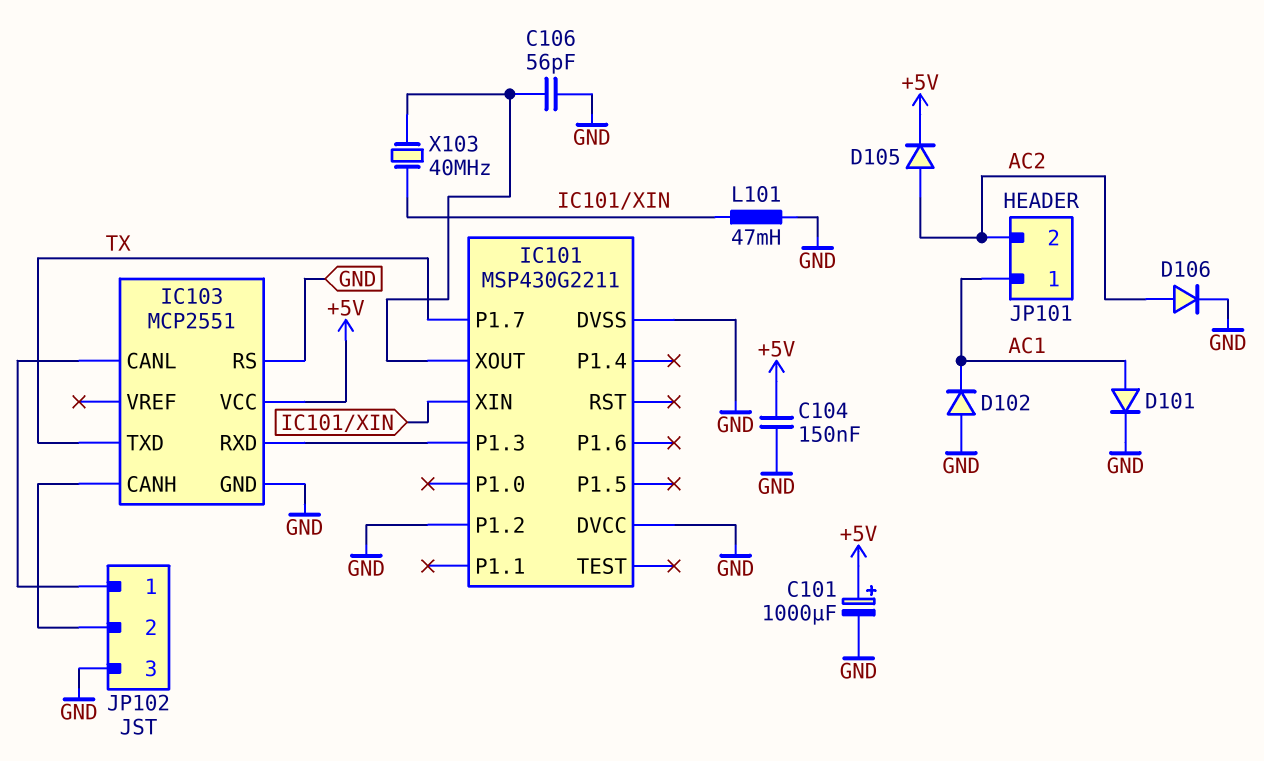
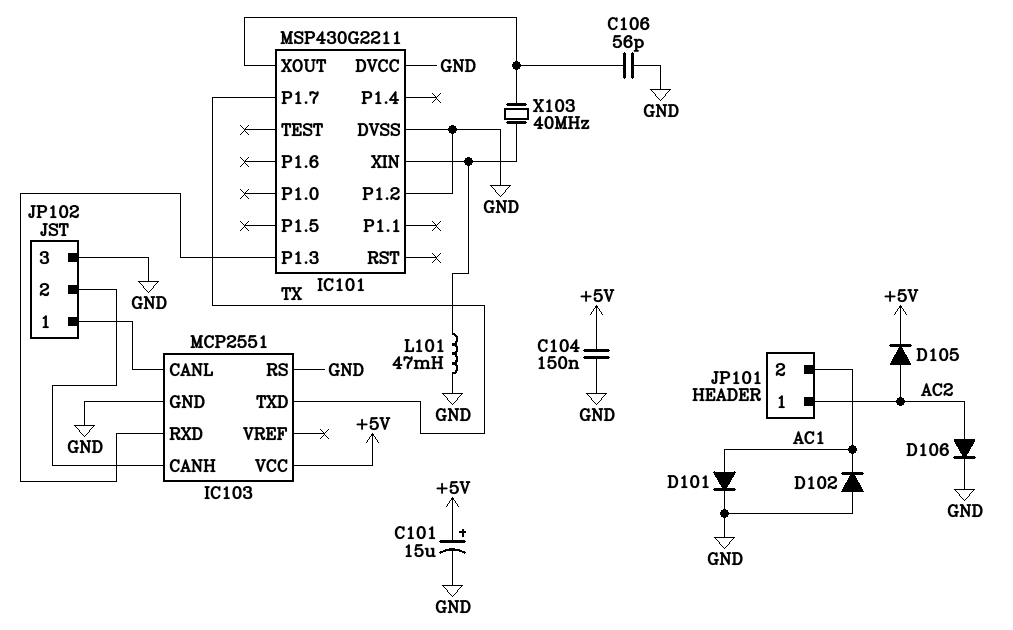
C101: 1000uF (plus +5V, minus GND) -> 15uF (plus +5V, minus GND)
JP101 pin 1: AC1 -> AC2
JP101 pin 2: AC2 -> AC1

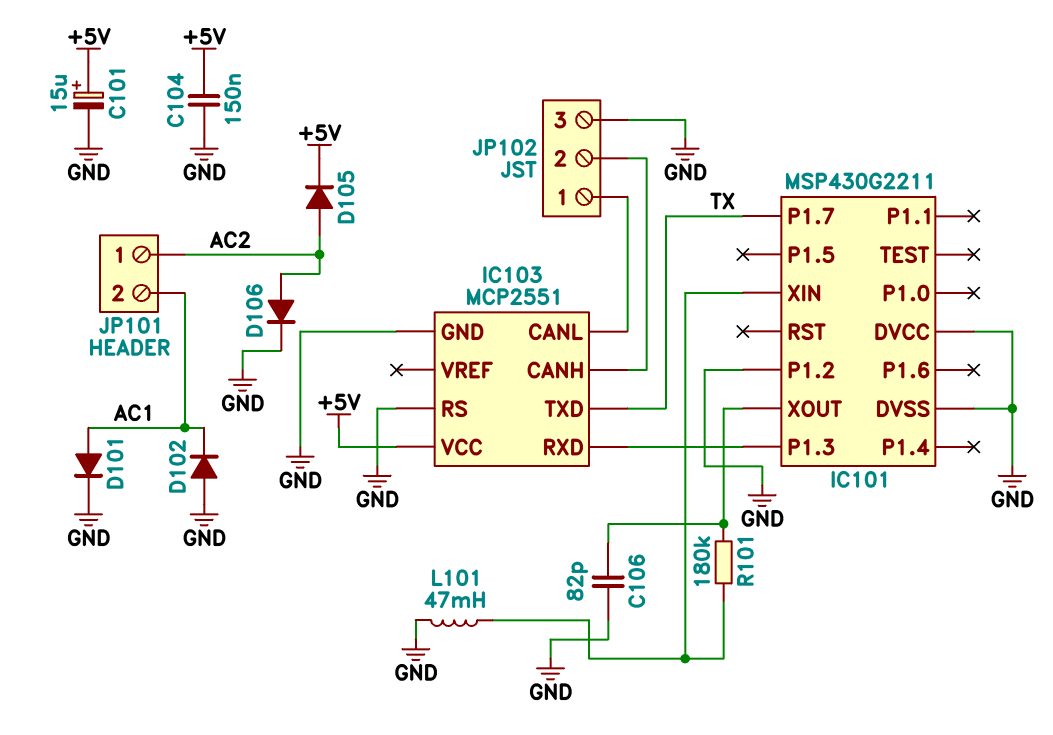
C106: 56pF (GND, IC101/XOUT) -> 82pF (GND, IC101/XOUT)
R101: none -> 180k (IC101/XIN, IC101/XOUT)
X103: 40MHz (IC101/XIN, IC101/XOUT) -> none

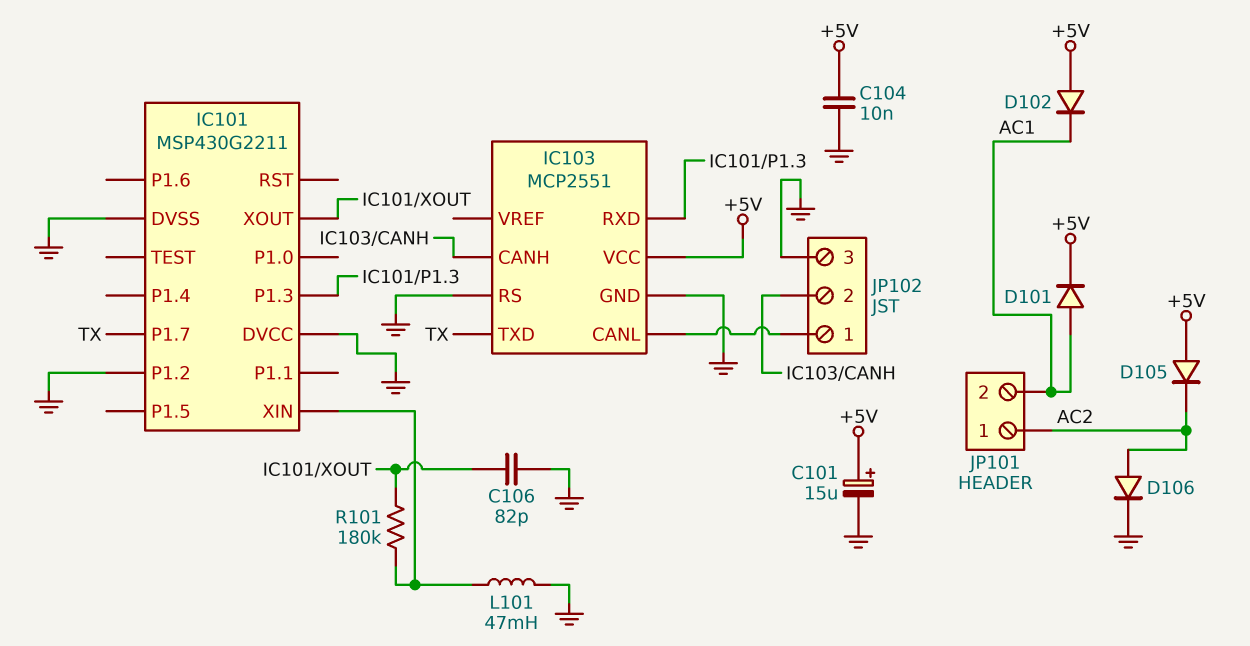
C104: 150nF (+5V, GND) -> 10nF (+5V, GND)
D101: diode (A AC1, K GND) -> diode (A AC1, K +5V)
D102: diode (A GND, K AC1) -> diode (A +5V, K AC1)
D105: diode (A AC2, K +5V) -> diode (A +5V, K AC2)

